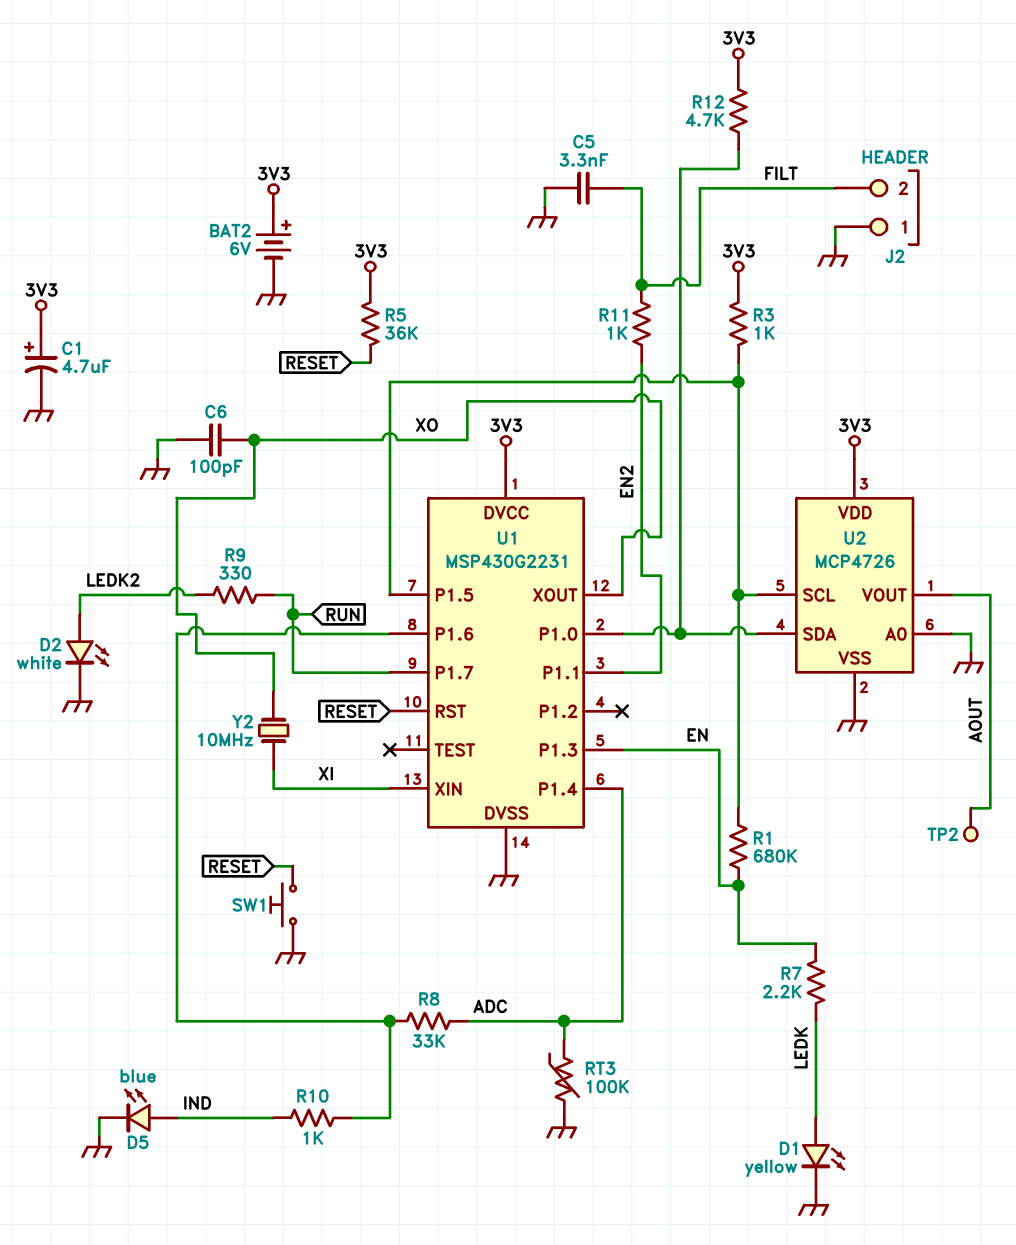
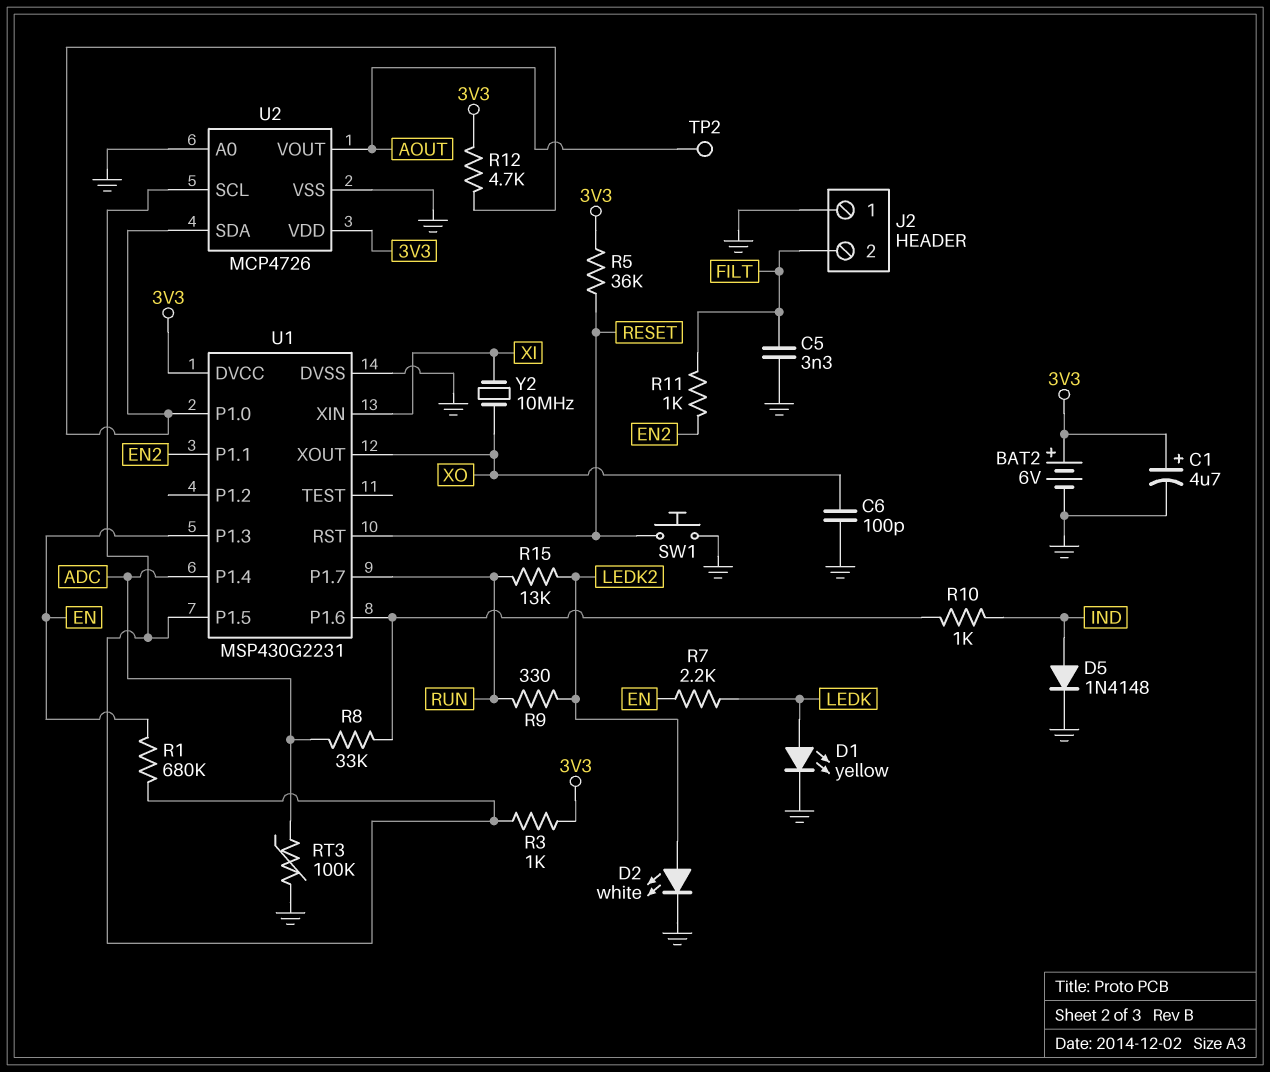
D5: LED blue (A IND, K GND) -> diode 1N4148 (A IND, K GND)
R15: none -> 13k (LEDK2, RUN)

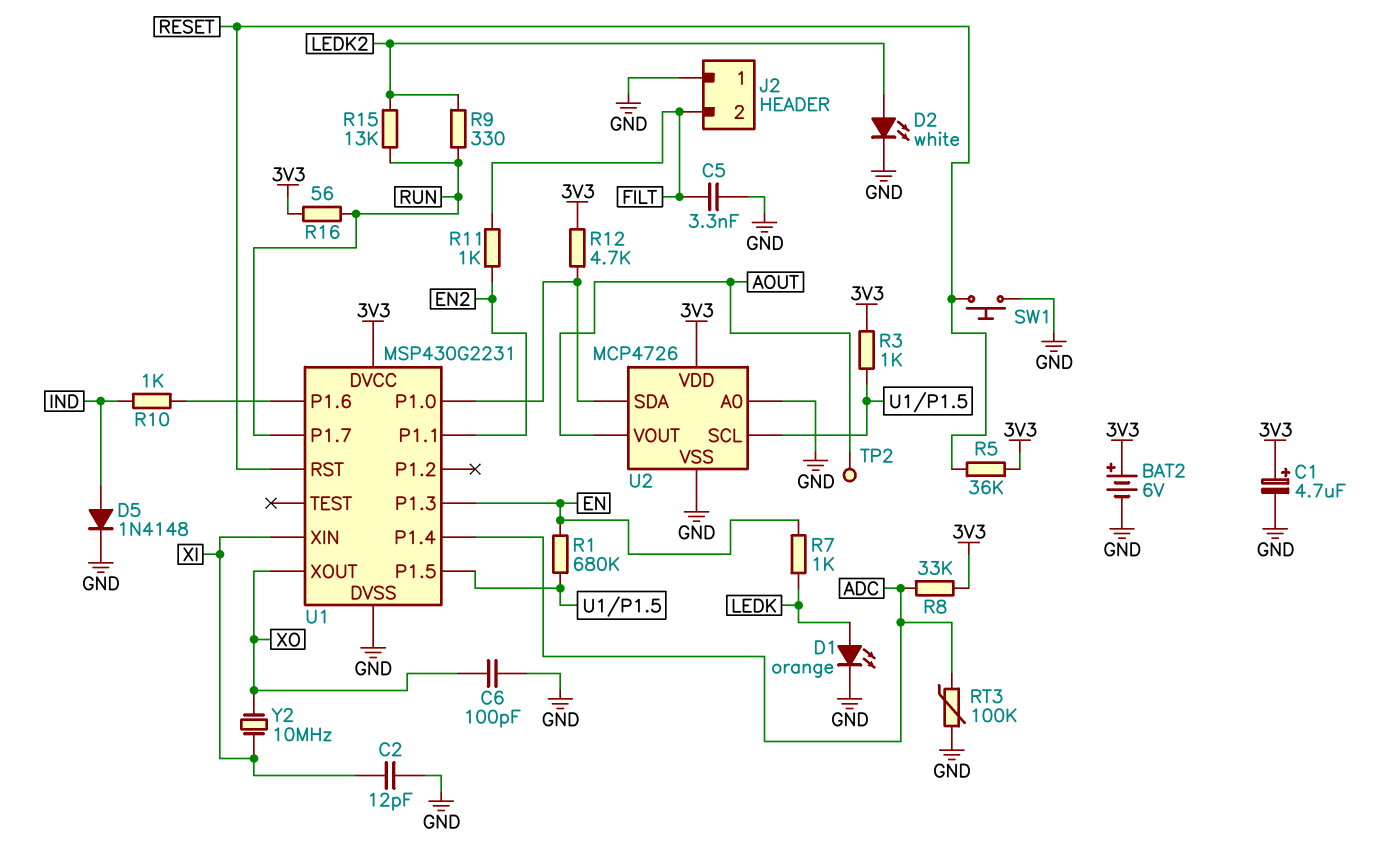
C2: none -> 12pF (GND, XI)
D1: LED yellow (A LEDK, K GND) -> LED orange (A LEDK, K GND)
R7: 2.2k (EN, LEDK) -> 1k (EN, LEDK)
R8: 33k (ADC, U1/P1.6) -> 33k (3V3, ADC)
R16: none -> 56 (3V3, RUN)

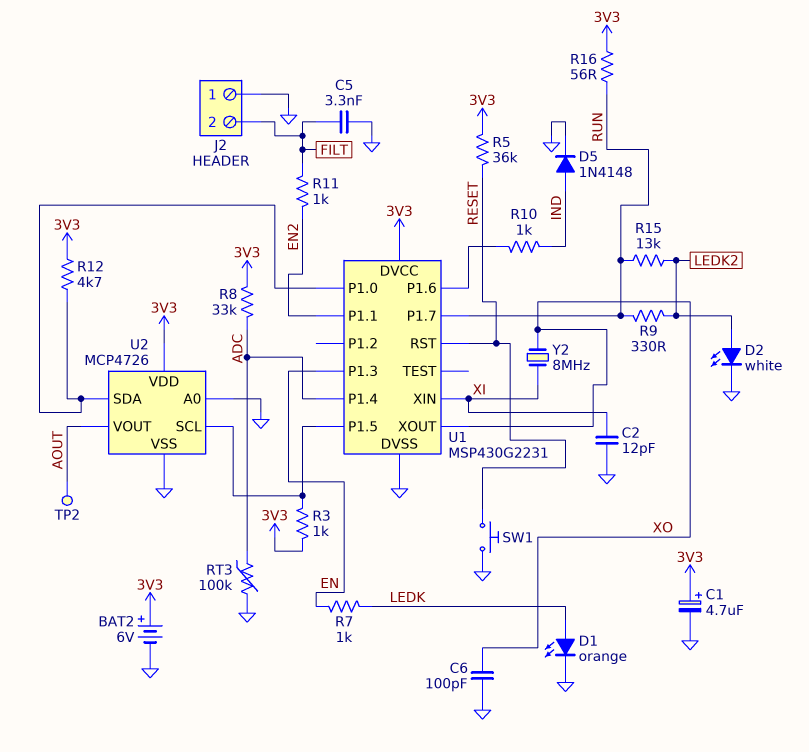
R1: 680k (EN, U1/P1.5) -> none
Y2: 10MHz (XI, XO) -> 8MHz (XI, XO)

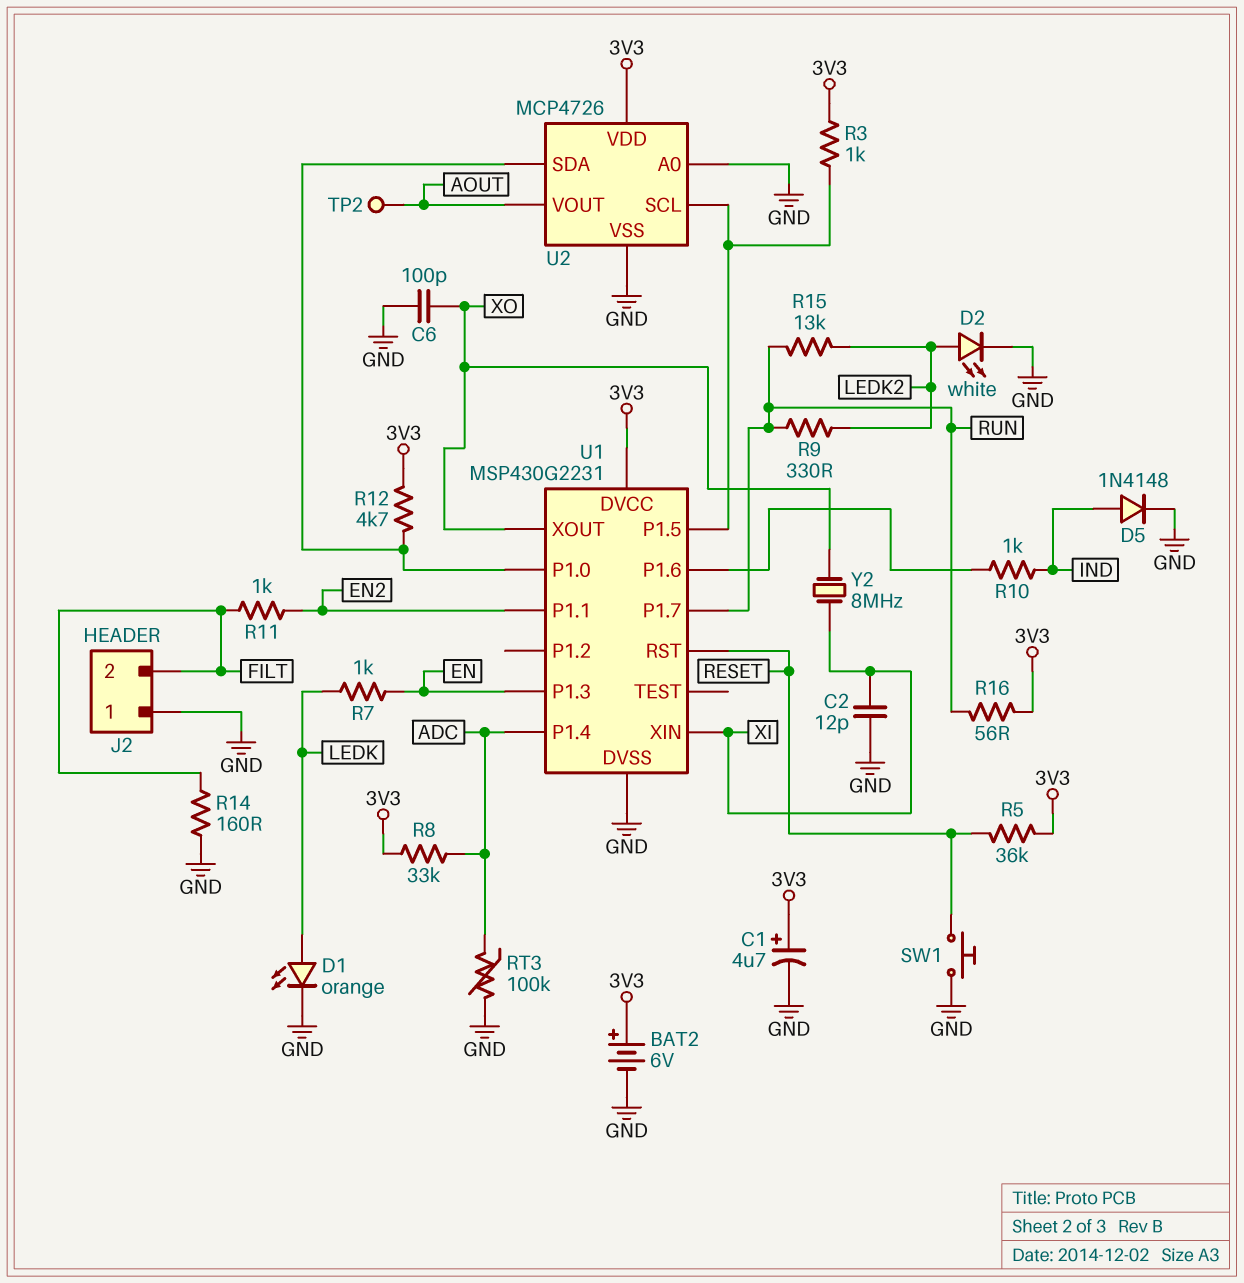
C5: 3.3nF (FILT, GND) -> none
R14: none -> 160 (FILT, GND)

